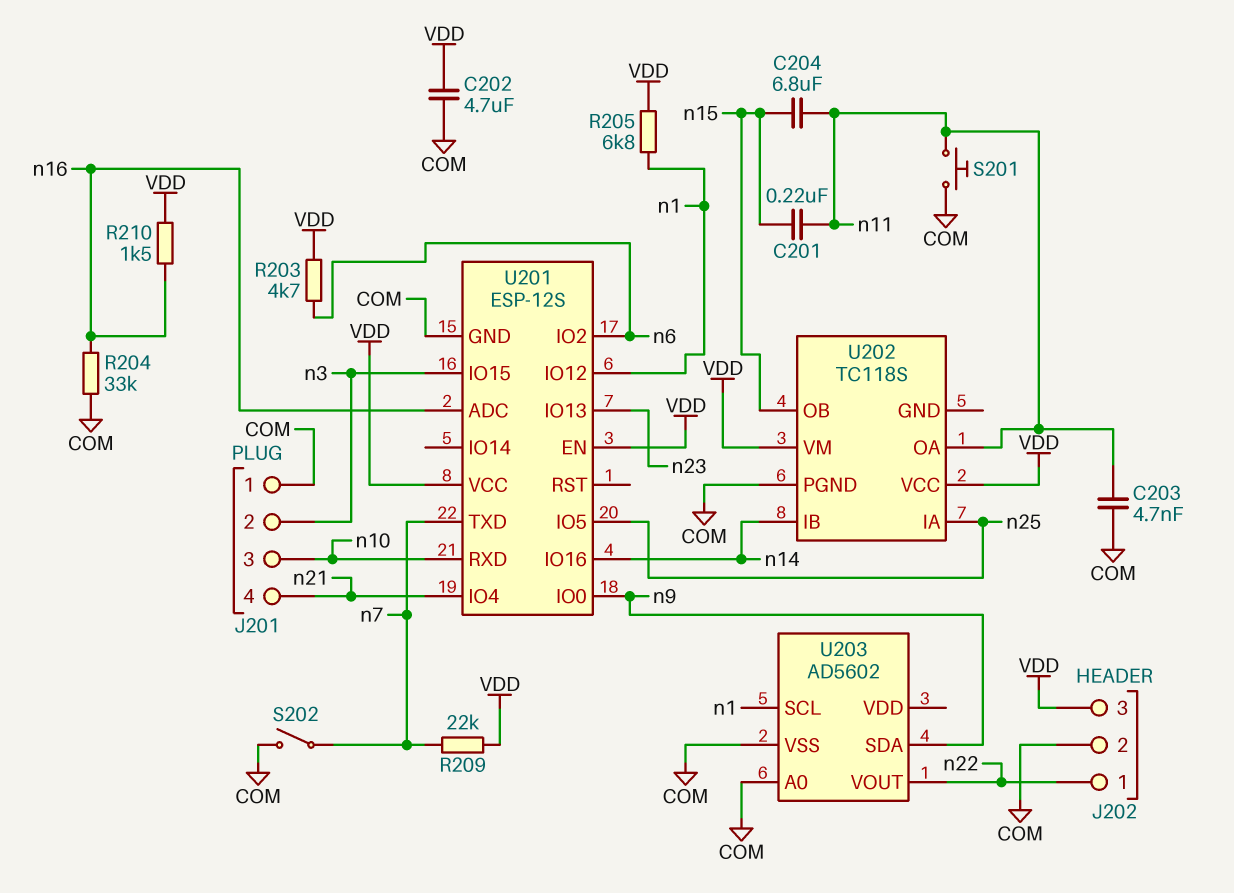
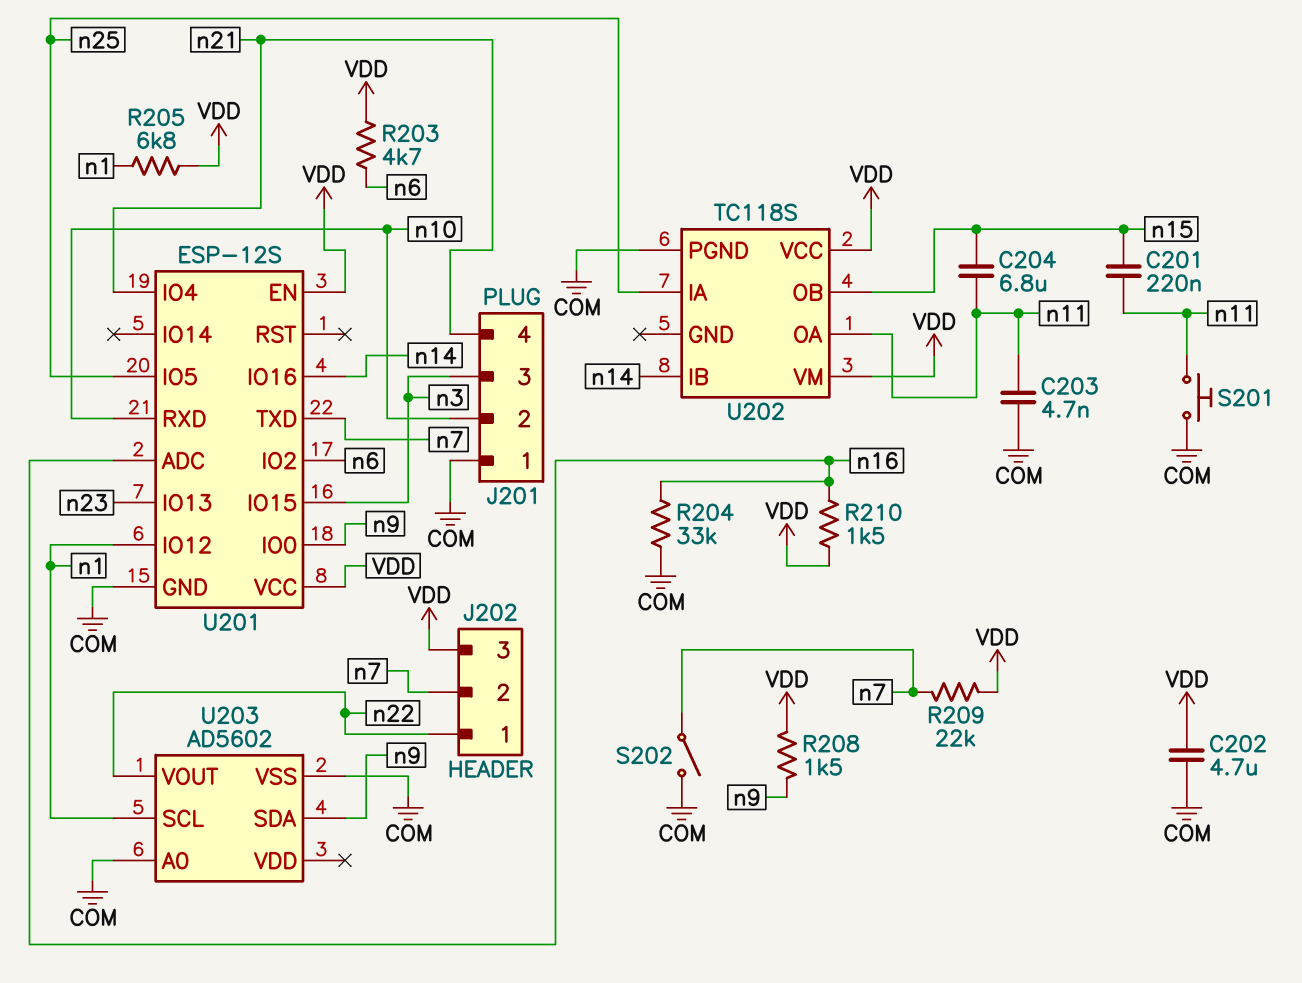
J201 pin 2: n3 -> n10
J201 pin 3: n10 -> n3
J202 pin 2: COM -> n7
R208: none -> 1.5k (VDD, n9)

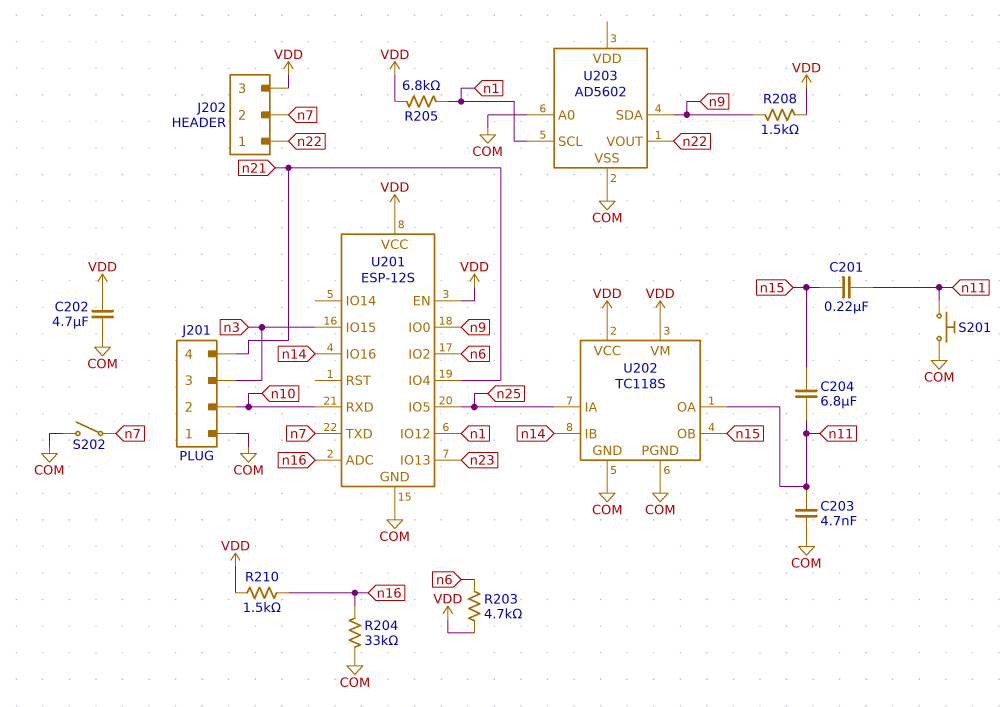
R209: 22k (VDD, n7) -> none
U202 pin GND: none -> COM

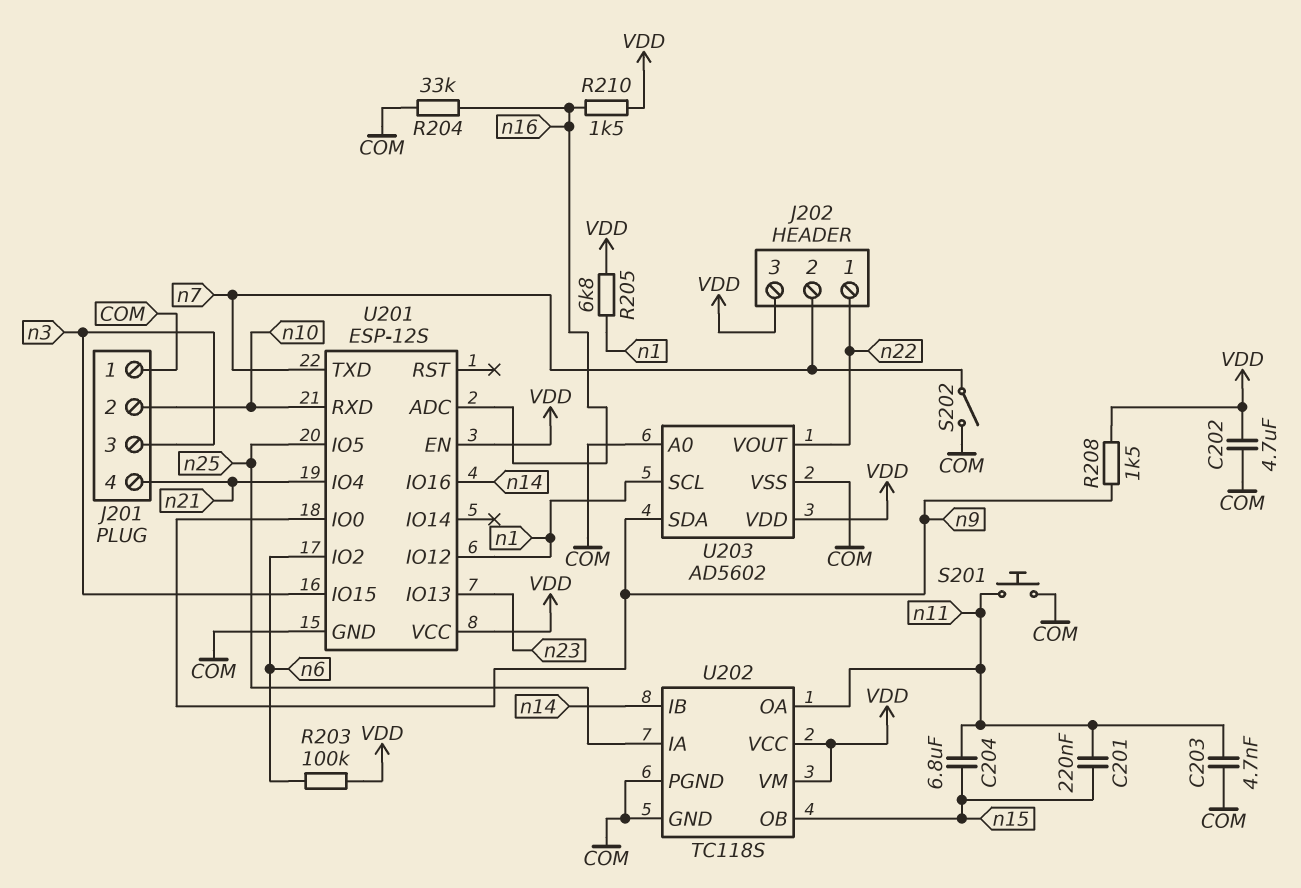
R203: 4.7k (VDD, n6) -> 100k (VDD, n6)
U203 pin VDD: none -> VDD

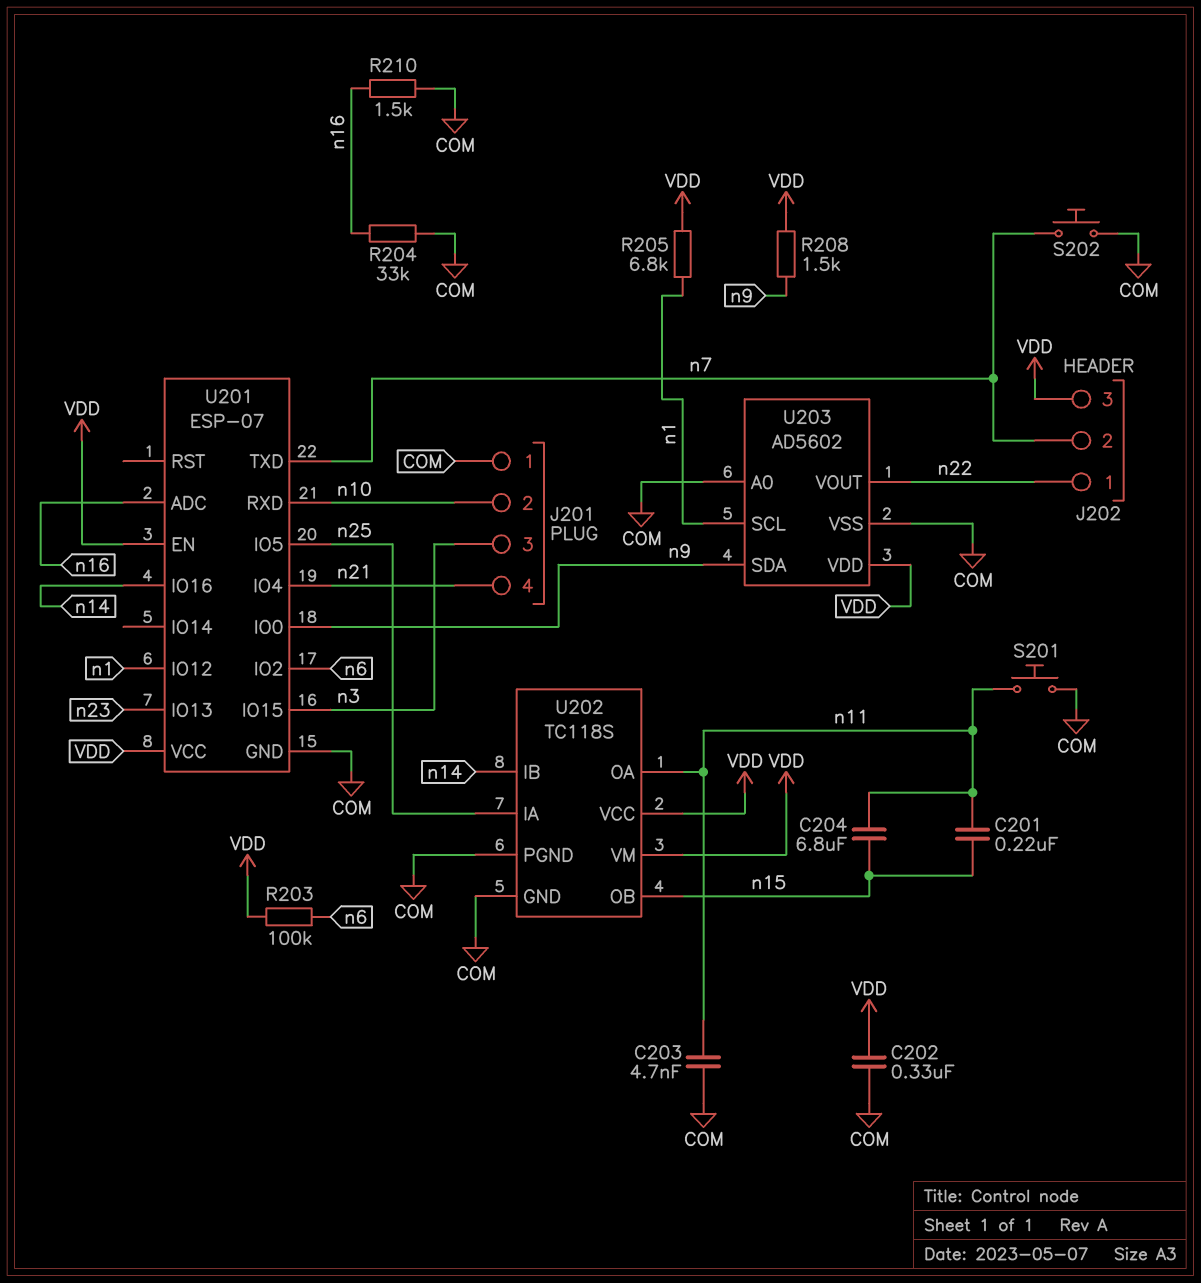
C202: 4.7uF (COM, VDD) -> 330nF (COM, VDD)
R210: 1.5k (VDD, n16) -> 1.5k (COM, n16)
S202: switch (COM, n7) -> button (COM, n7)
U201: ESP-12S -> ESP-07

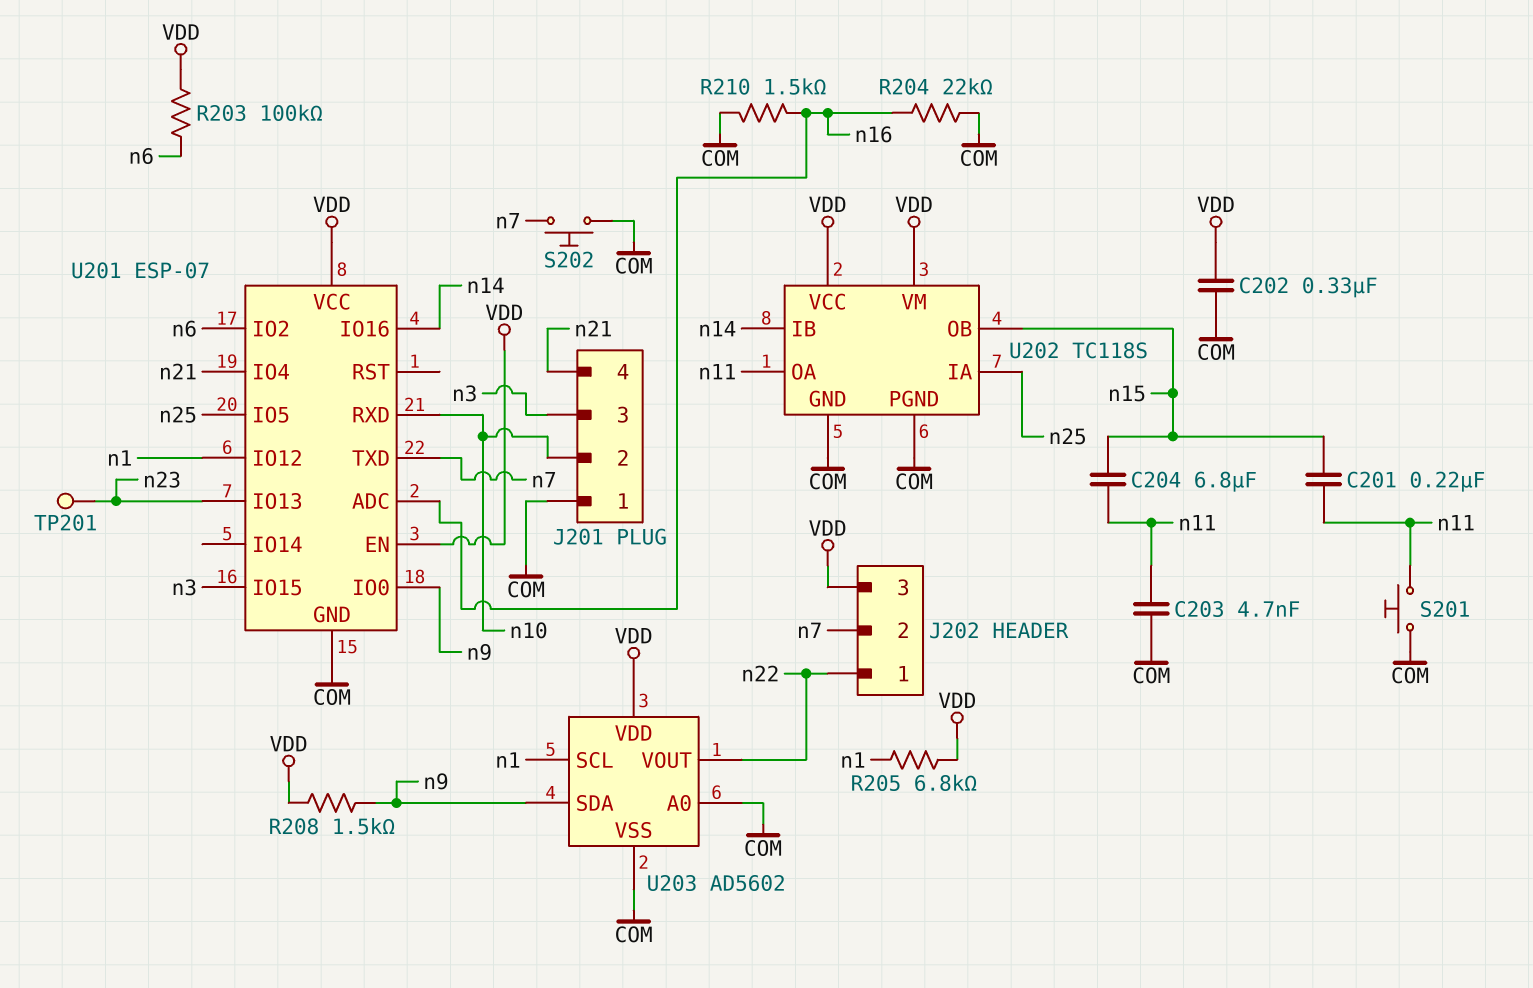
R204: 33k (COM, n16) -> 22k (COM, n16)
TP201: none -> test point (n23)

